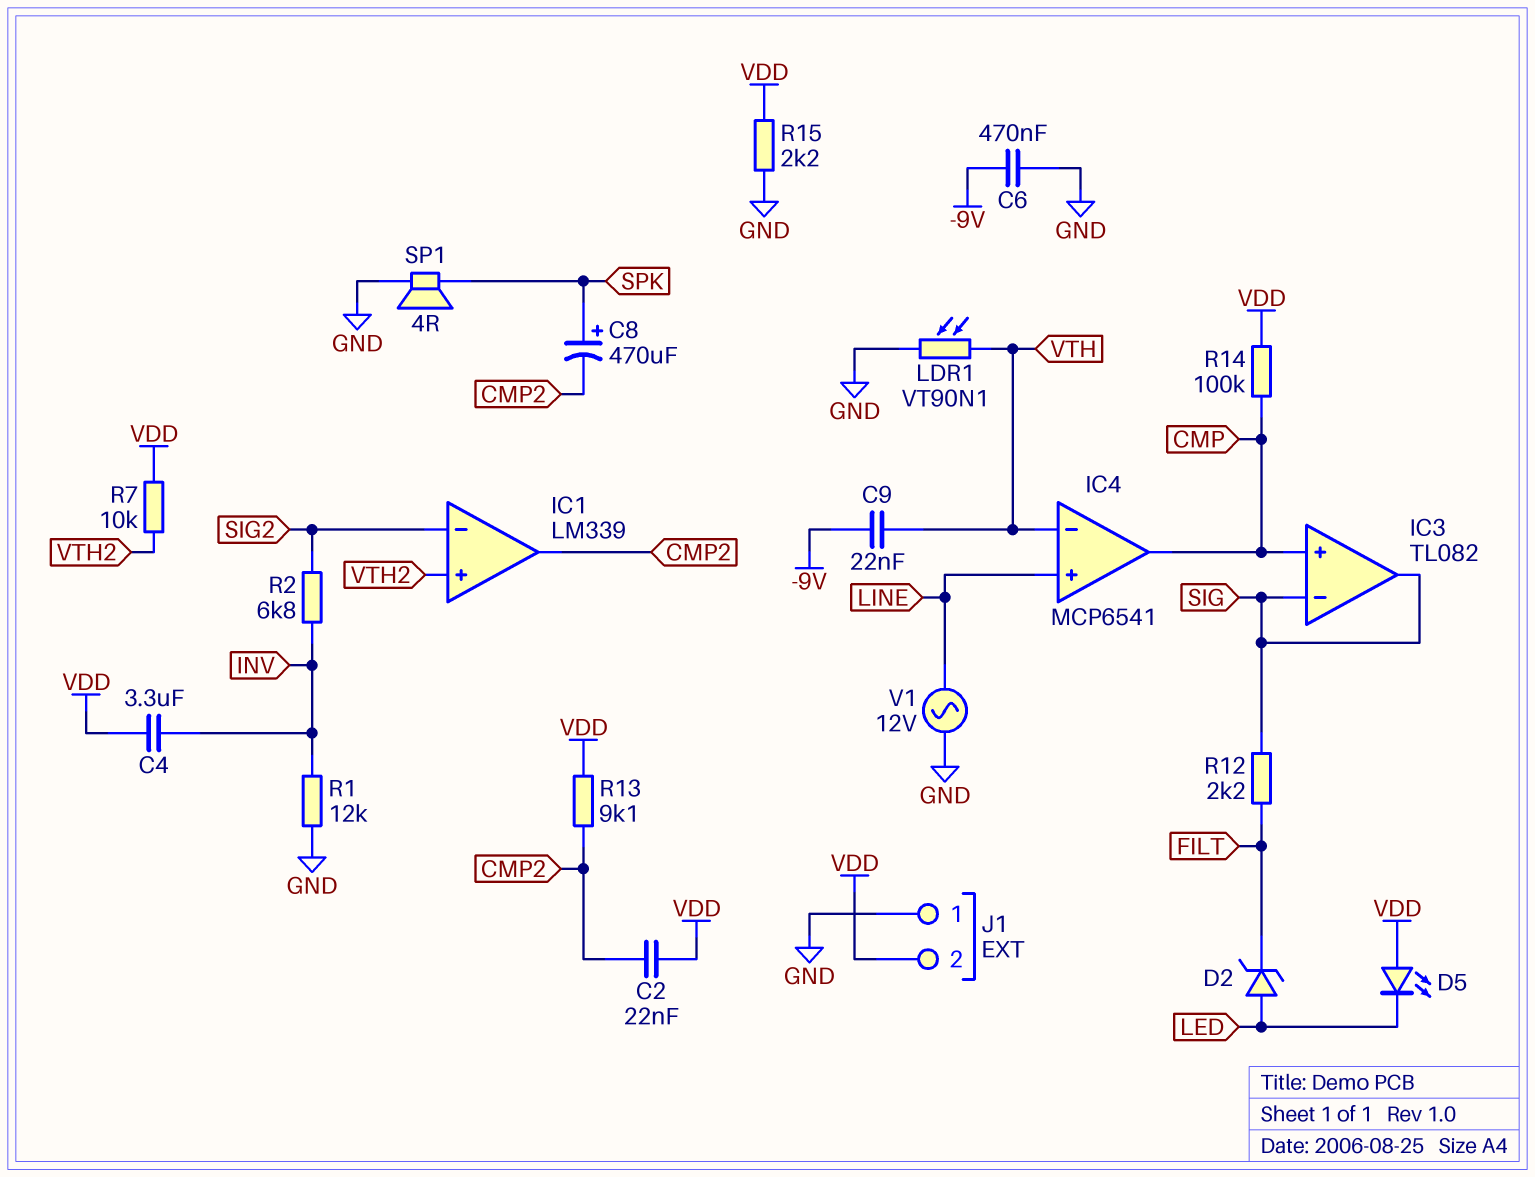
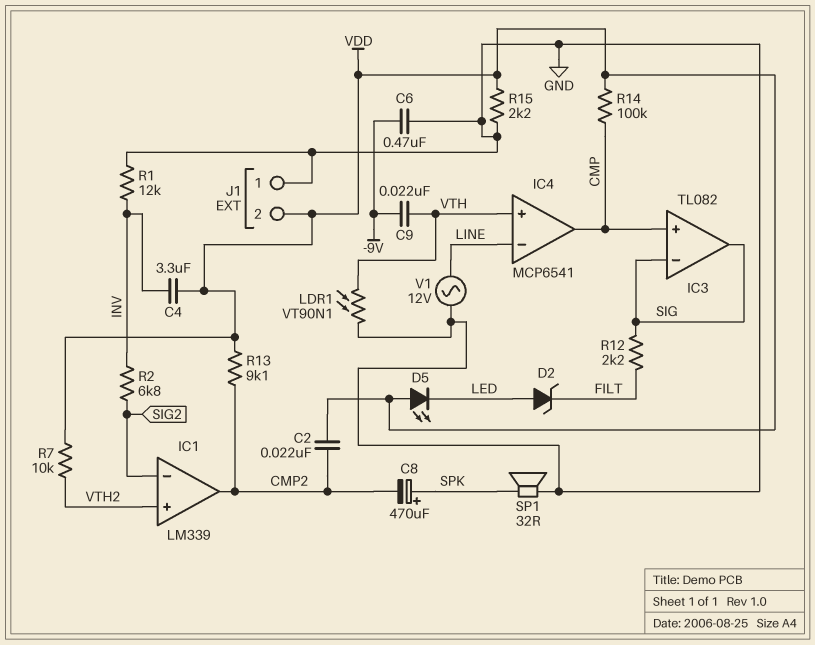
IC4 pin in+: LINE -> VTH
IC4 pin in-: VTH -> LINE
SP1: speaker 4R (GND, SPK) -> speaker 32R (GND, SPK)

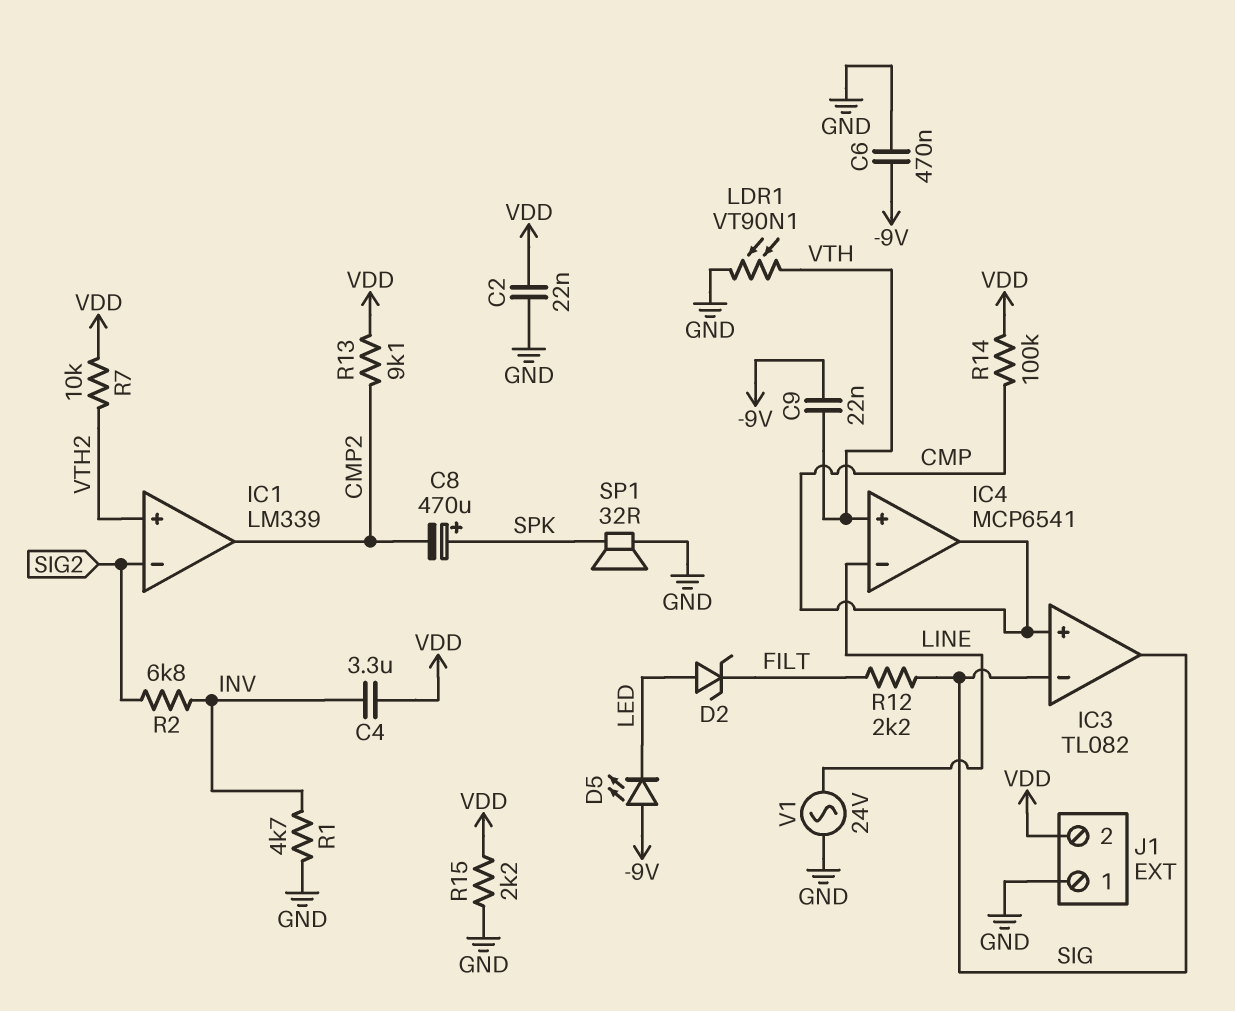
C2: 22nF (CMP2, VDD) -> 22nF (GND, VDD)
D5: LED (A VDD, K LED) -> LED (A -9V, K LED)
R1: 12k (GND, INV) -> 4.7k (GND, INV)
V1: AC 12V (GND, LINE) -> AC 24V (GND, LINE)

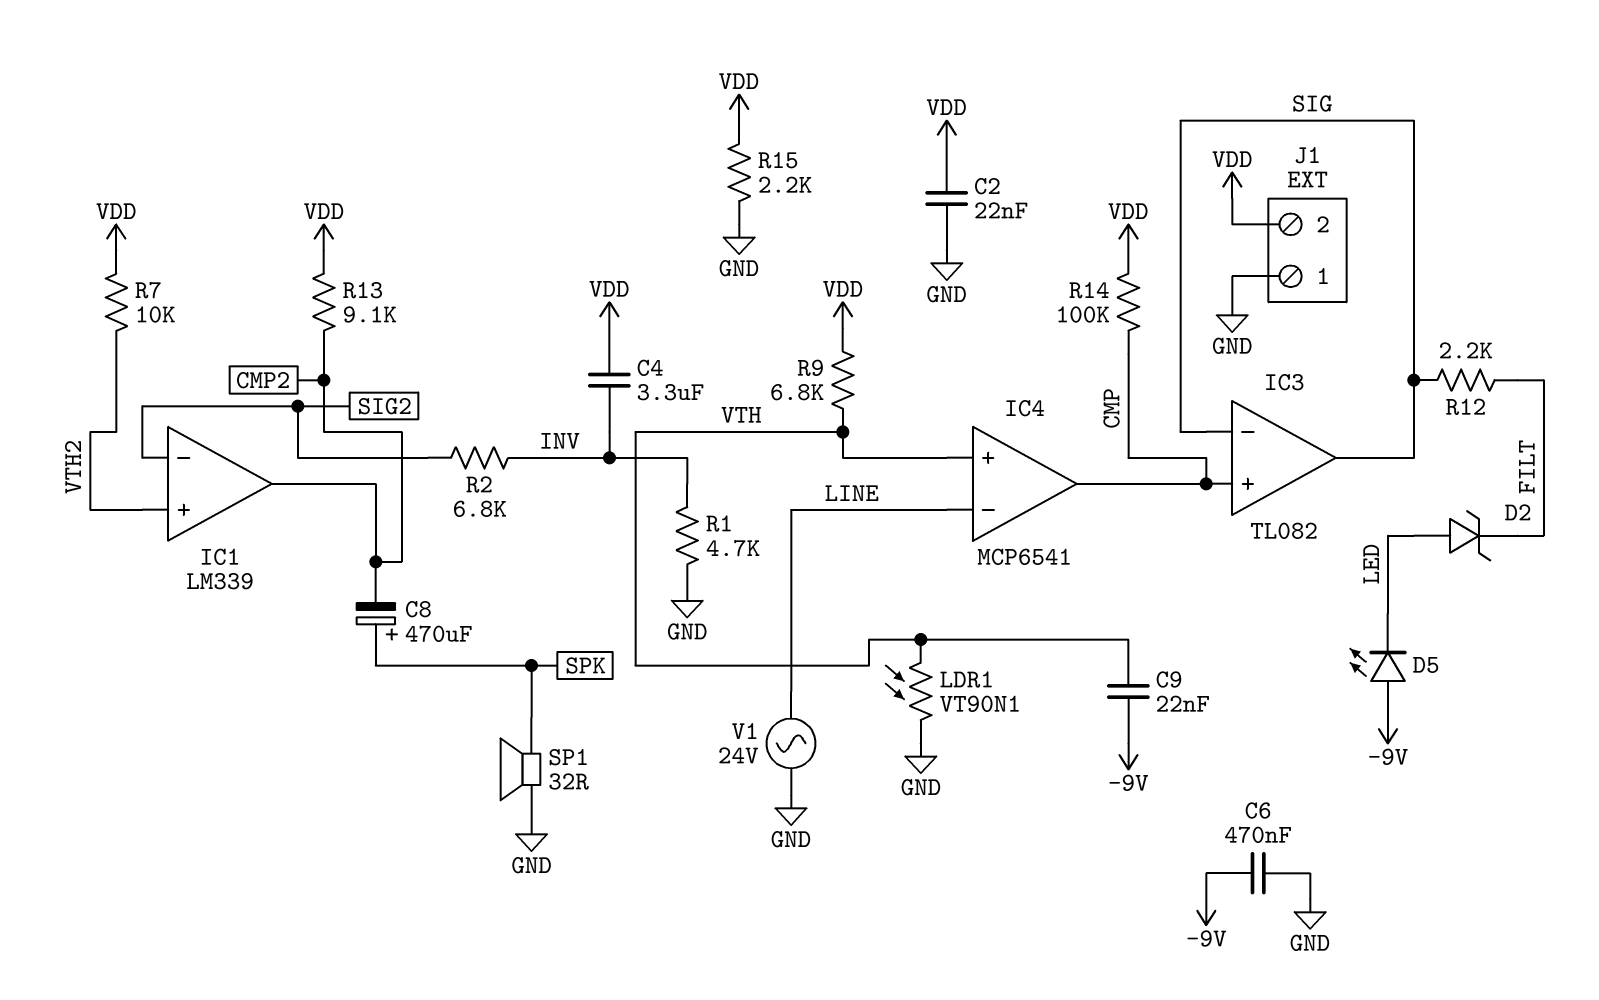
R9: none -> 6.8k (VDD, VTH)

